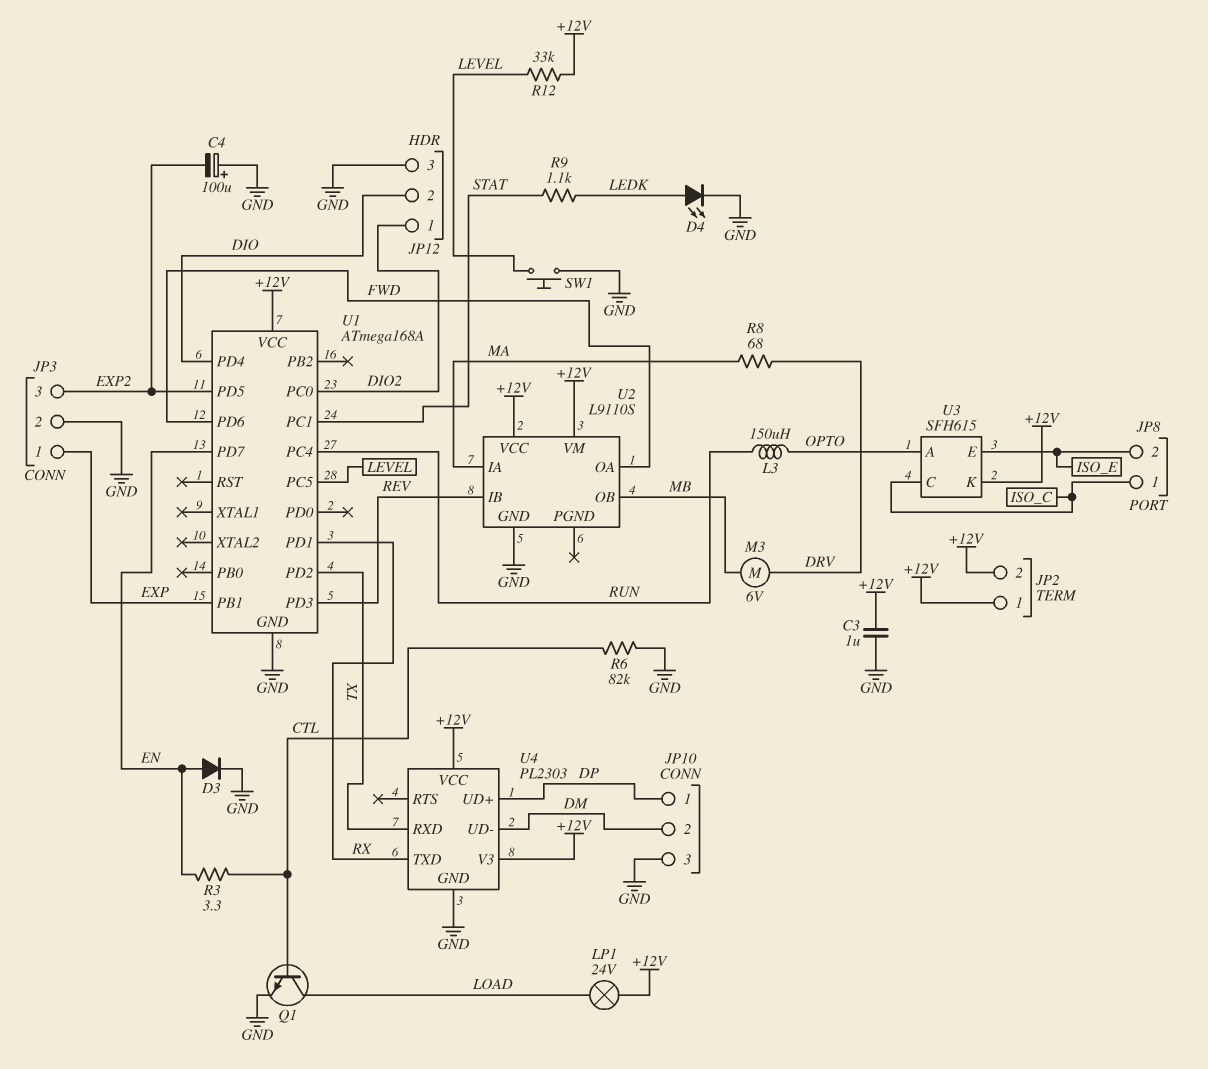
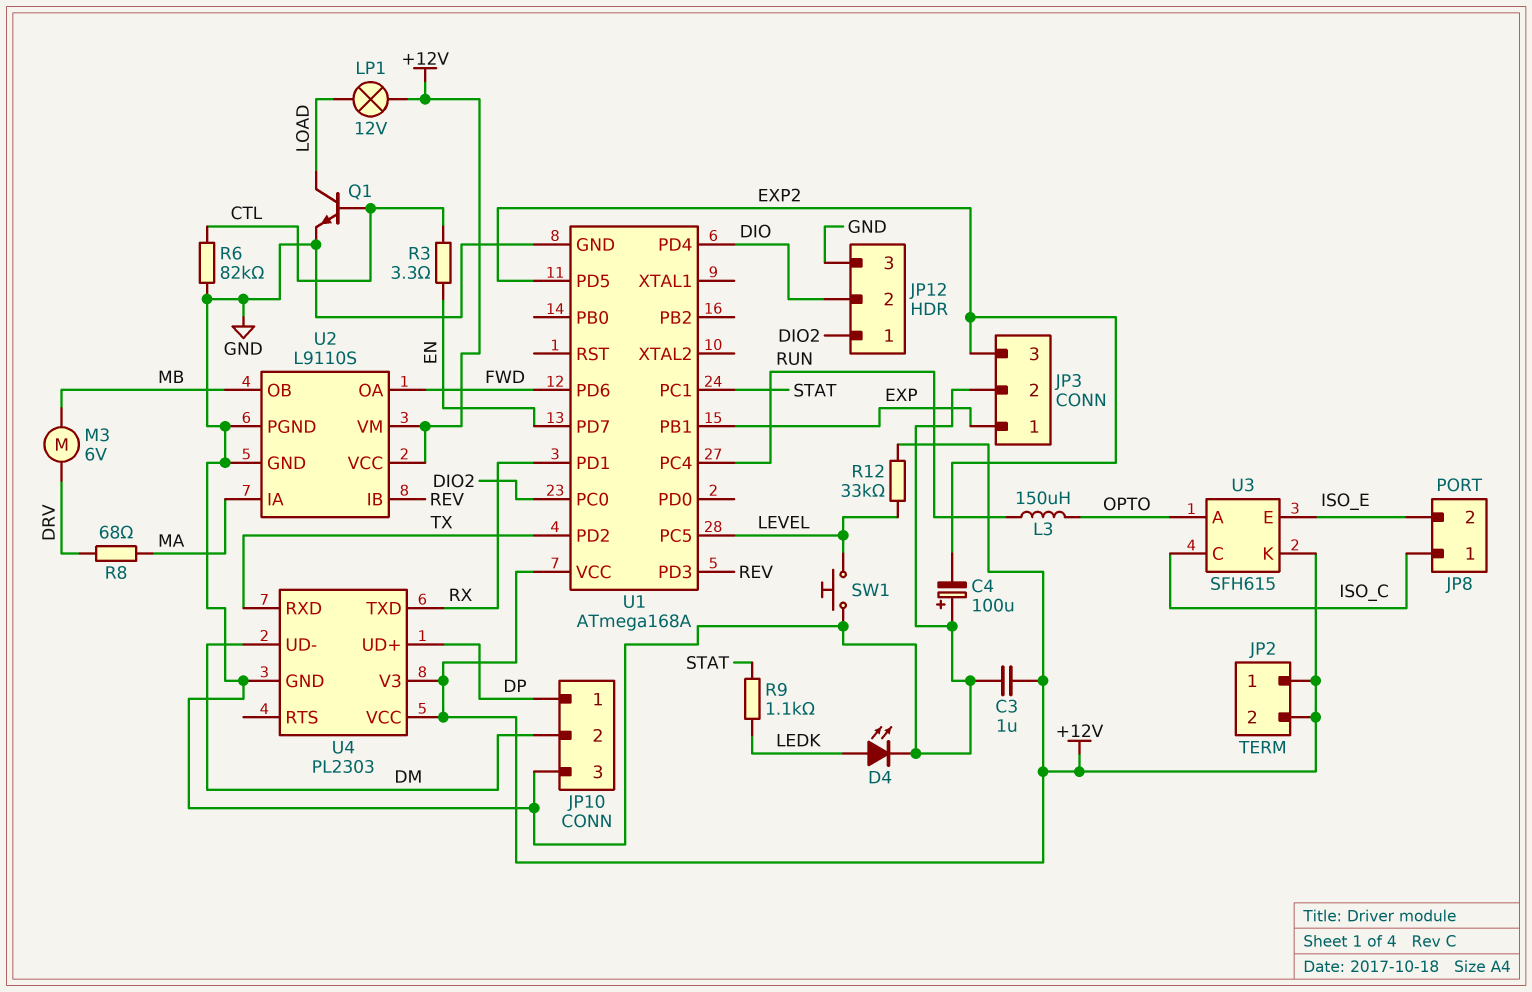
D3: diode (A EN, K GND) -> none
LP1: lamp 24V (+12V, LOAD) -> lamp 12V (+12V, LOAD)
U2 pin PGND: none -> GND

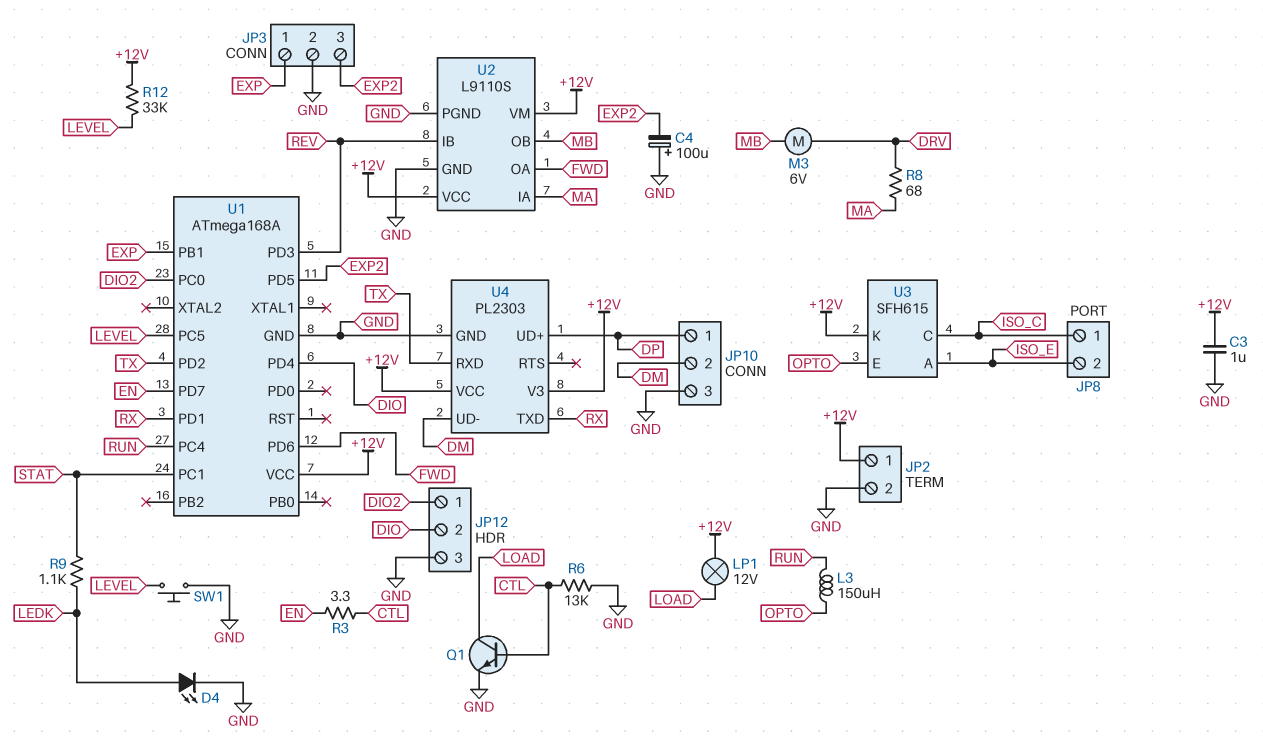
JP2 pin 2: +12V -> GND
R6: 82k (CTL, GND) -> 13k (CTL, GND)
U3 pin A: OPTO -> ISO_E
U3 pin E: ISO_E -> OPTO

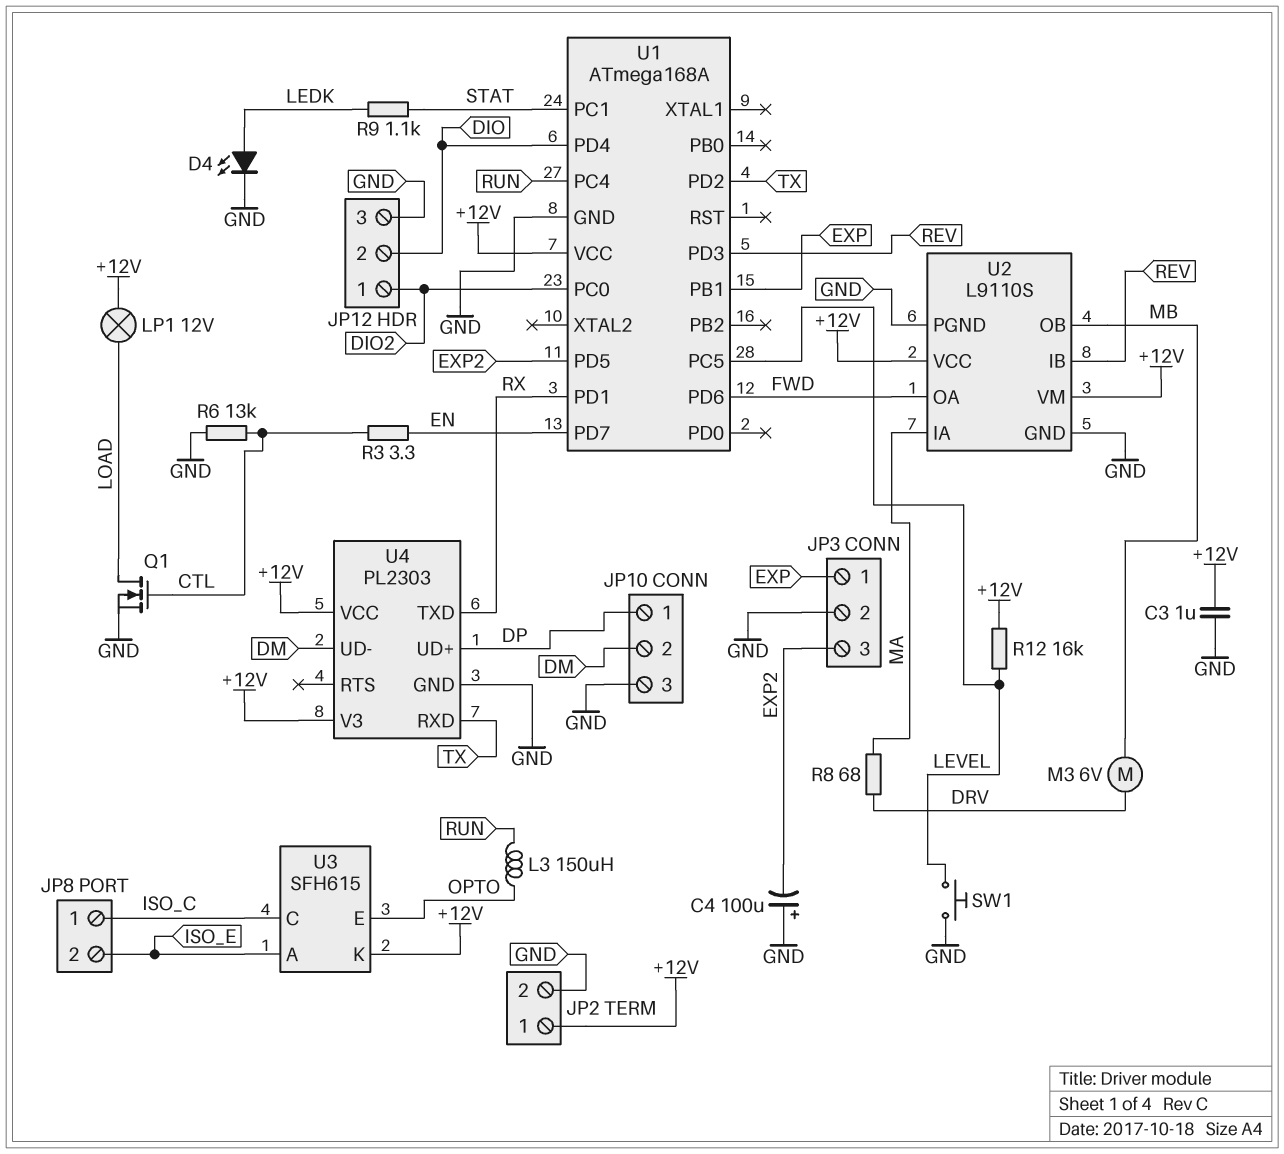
Q1: NPN (B CTL, C LOAD, E GND) -> NMOS (G CTL, D LOAD, S GND)
R12: 33k (+12V, LEVEL) -> 16k (+12V, LEVEL)

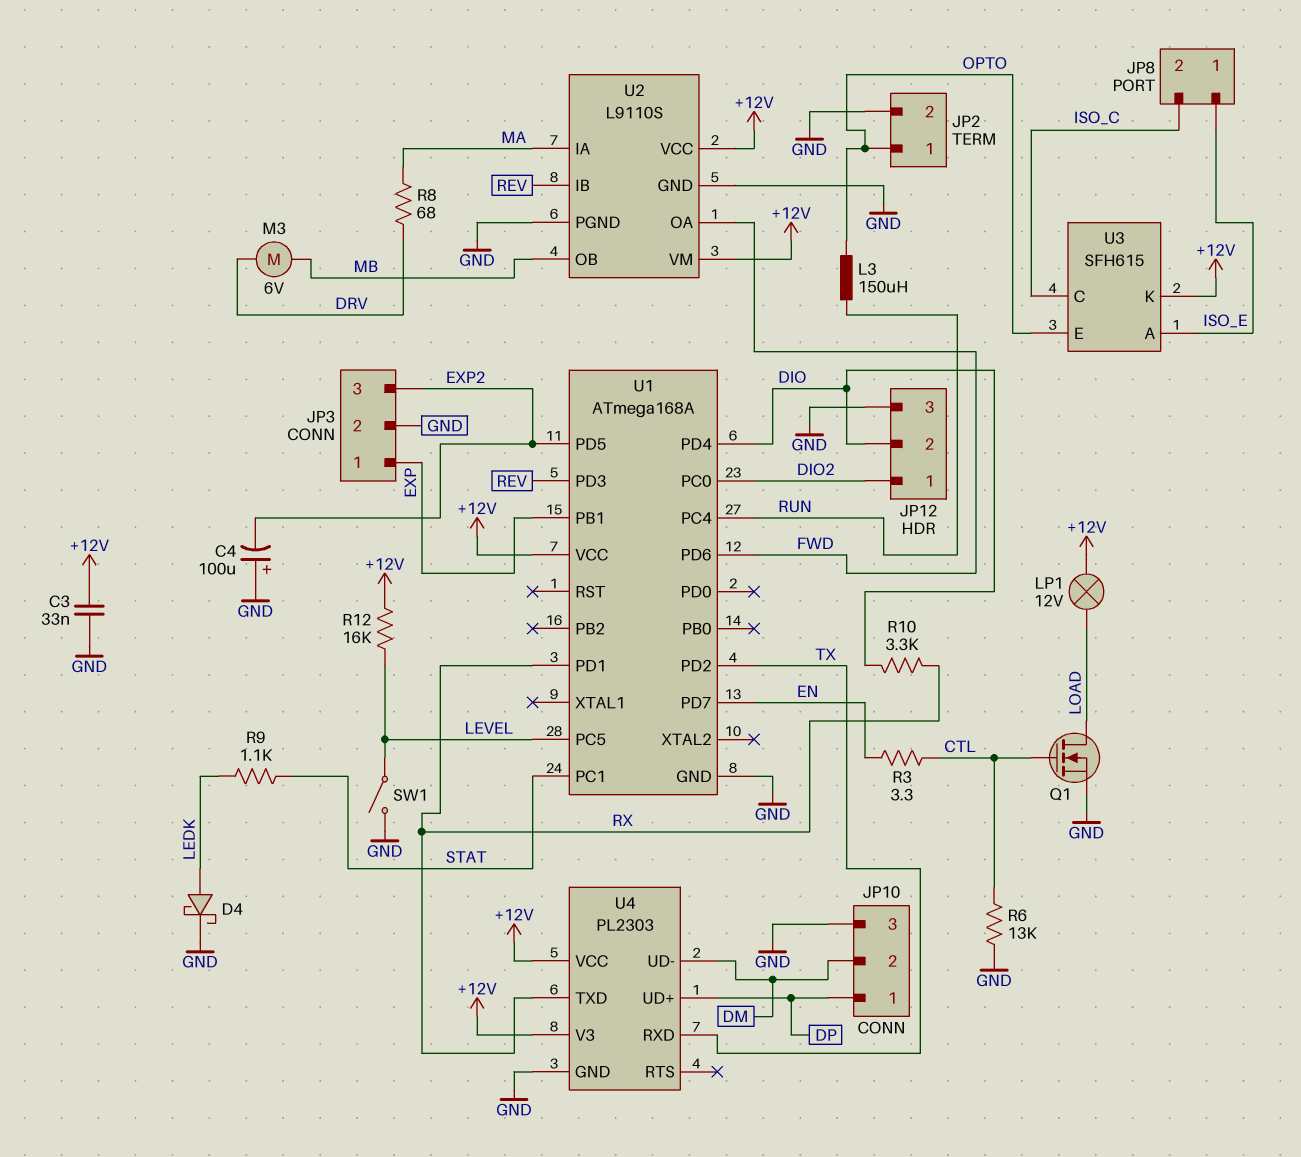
C3: 1uF (+12V, GND) -> 33nF (+12V, GND)
D4: LED (A LEDK, K GND) -> schottky (A LEDK, K GND)
JP2 pin 1: +12V -> OPTO
JP8 pin 1: ISO_C -> ISO_E
JP8 pin 2: ISO_E -> ISO_C
R10: none -> 3.3k (DIO, RX)
SW1: button (GND, LEVEL) -> switch (GND, LEVEL)

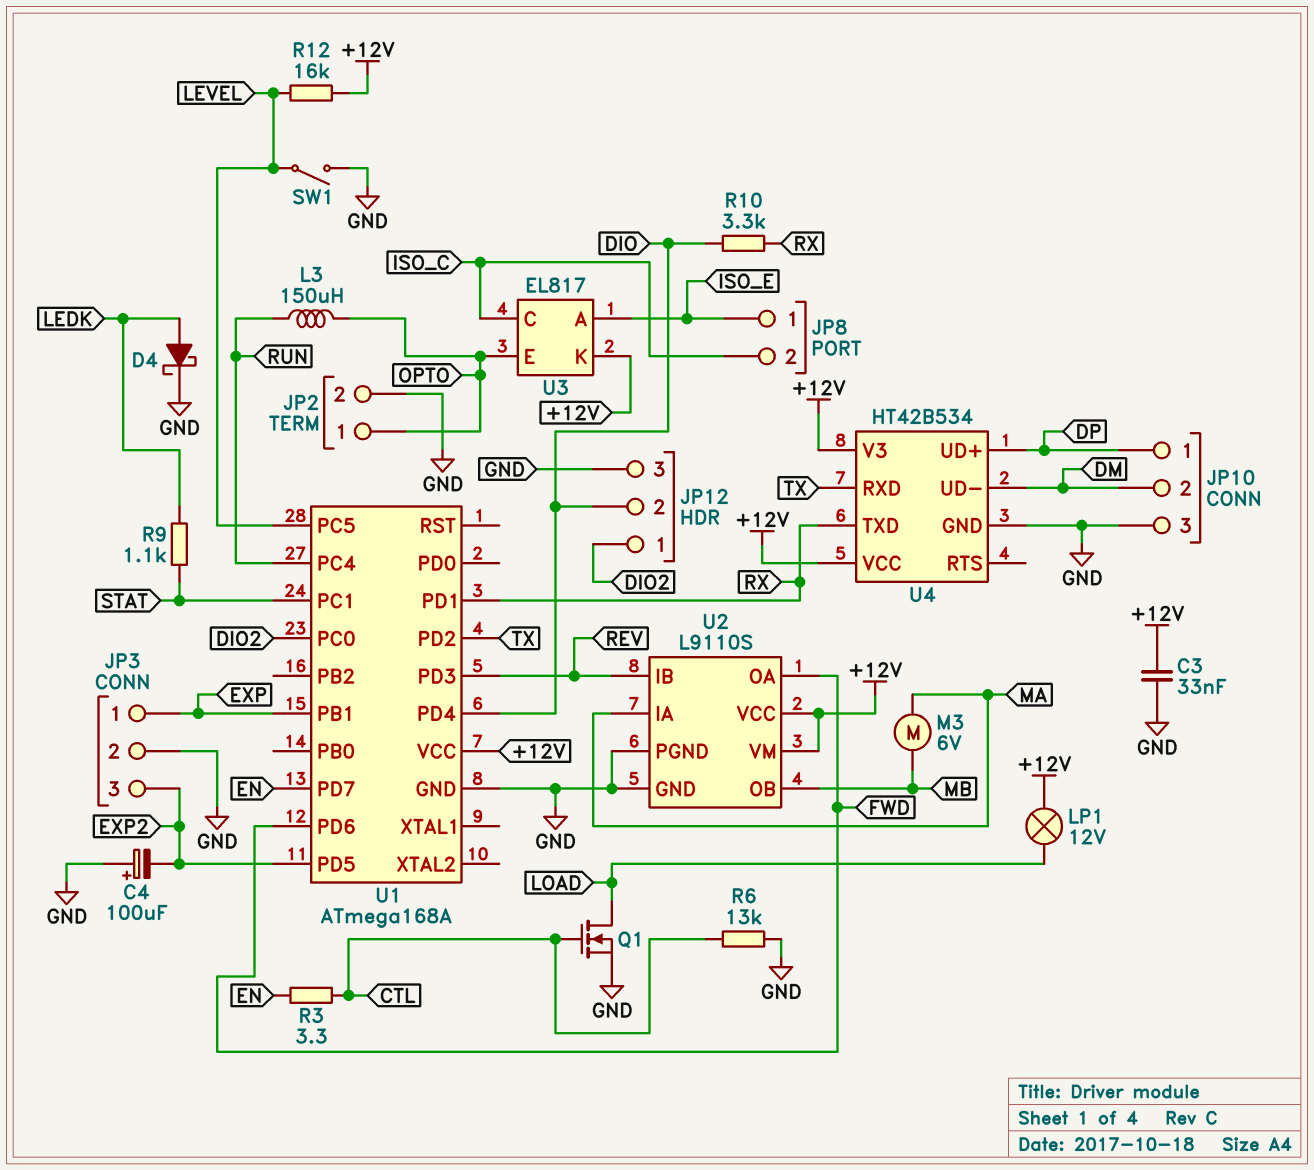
M3: motor 6V (DRV, MB) -> motor 6V (MA, MB)
R8: 68 (DRV, MA) -> none
U3: SFH615 -> EL817
U4: PL2303 -> HT42B534

